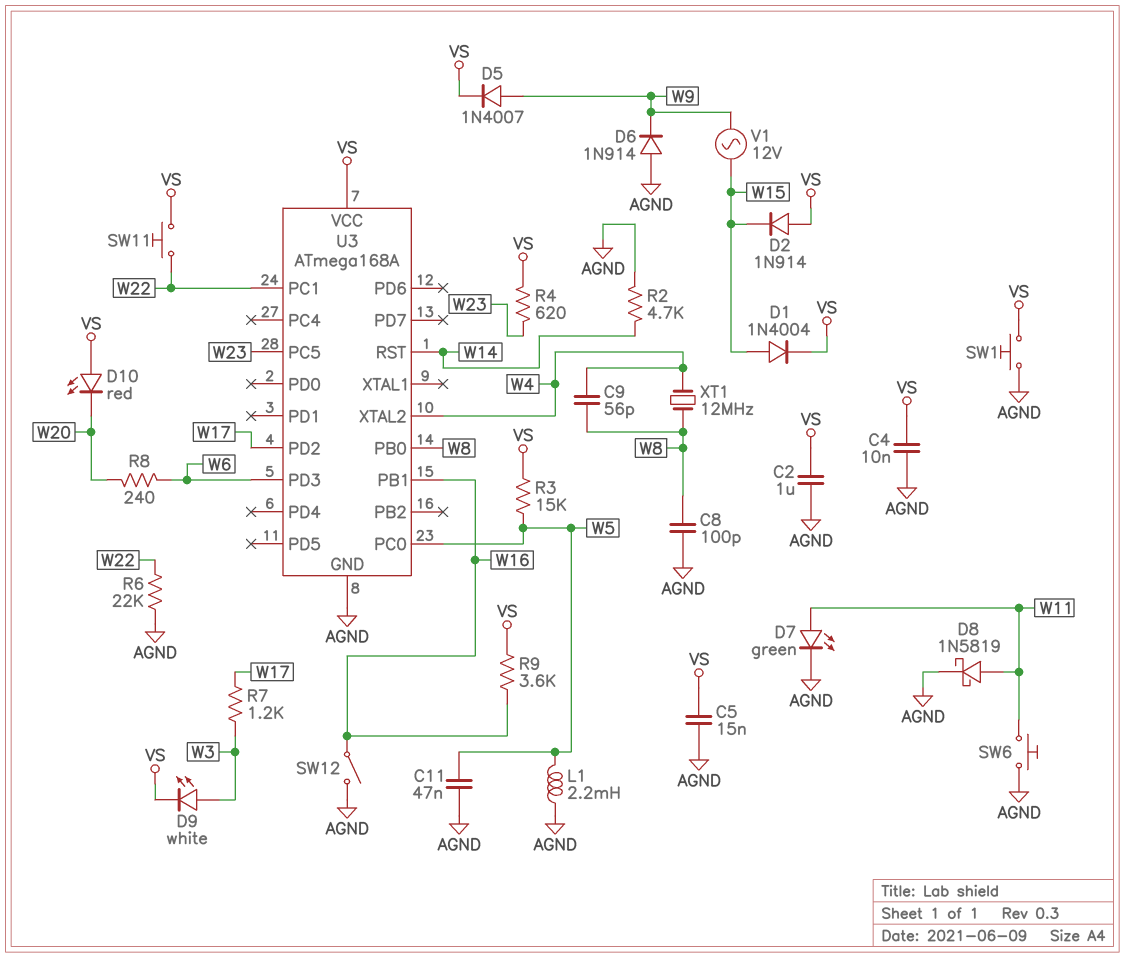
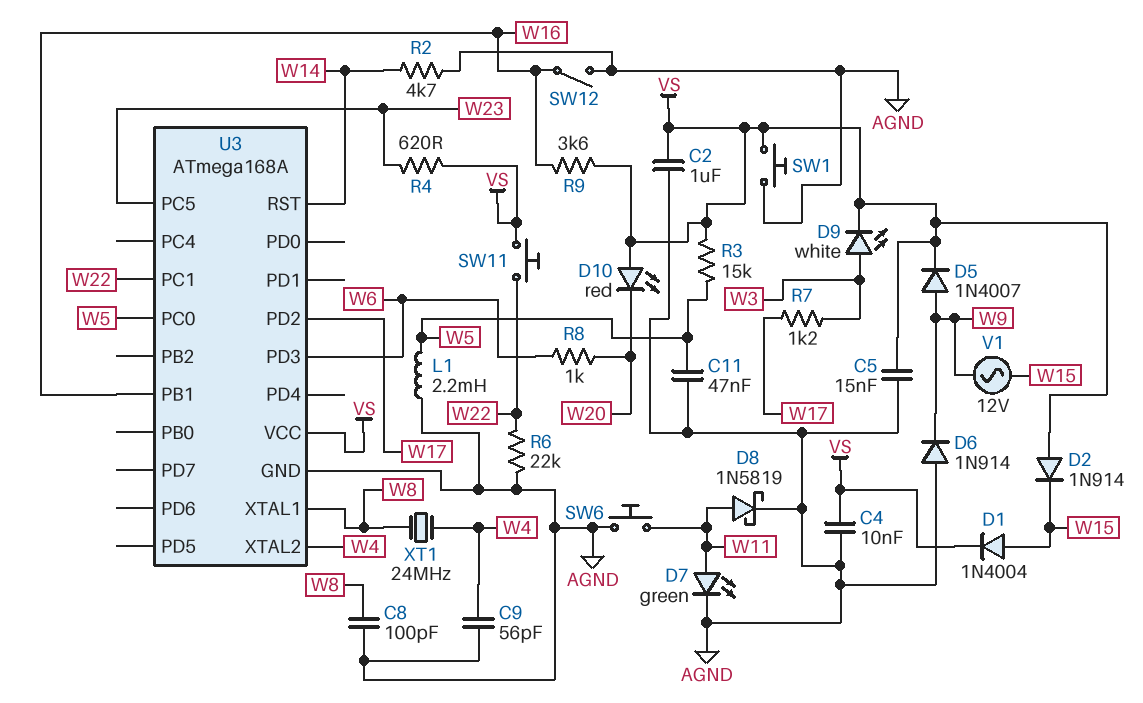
C9: 56pF (W4, W8) -> 56pF (AGND, W4)
R8: 240 (W6, W20) -> 1k (W6, W20)
U3 pin PB0: W8 -> none
U3 pin XTAL1: none -> W8
XT1: 12MHz (W4, W8) -> 24MHz (W4, W8)

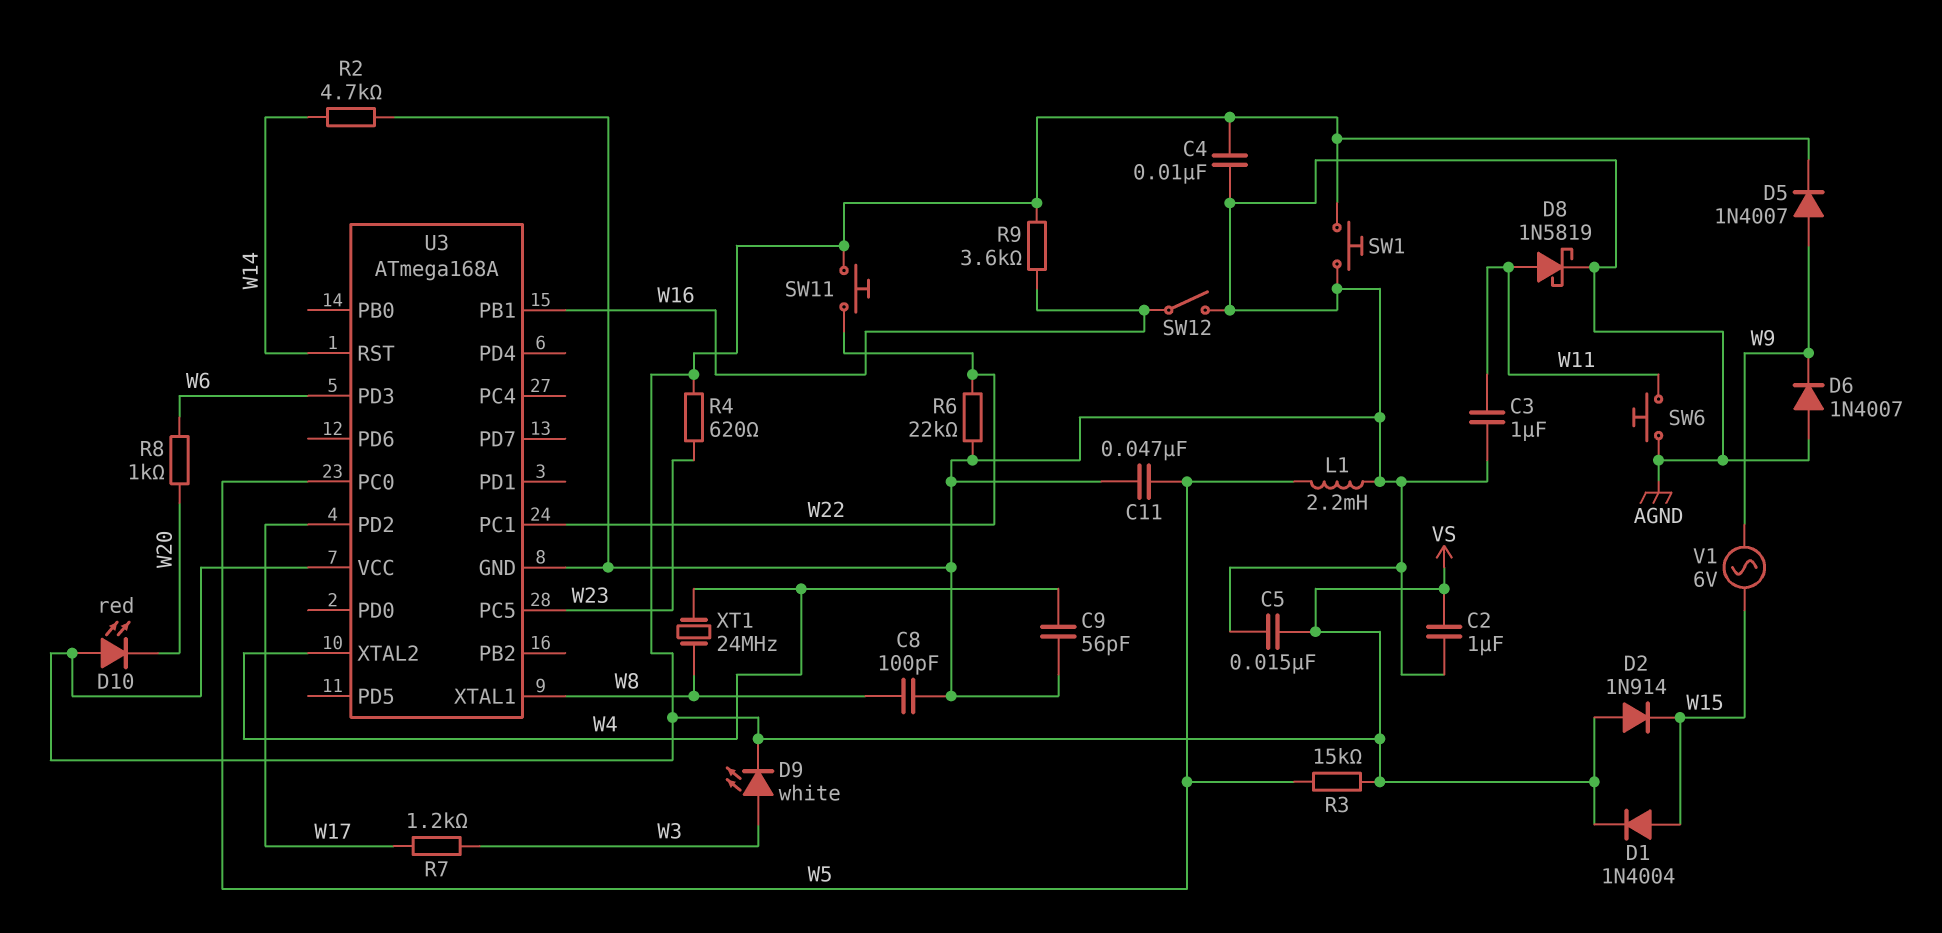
C3: none -> 1uF (AGND, W11)
D6: diode 1N914 (A AGND, K W9) -> diode 1N4007 (A AGND, K W9)
D7: LED green (A W11, K AGND) -> none
V1: AC 12V (W9, W15) -> AC 6V (W9, W15)

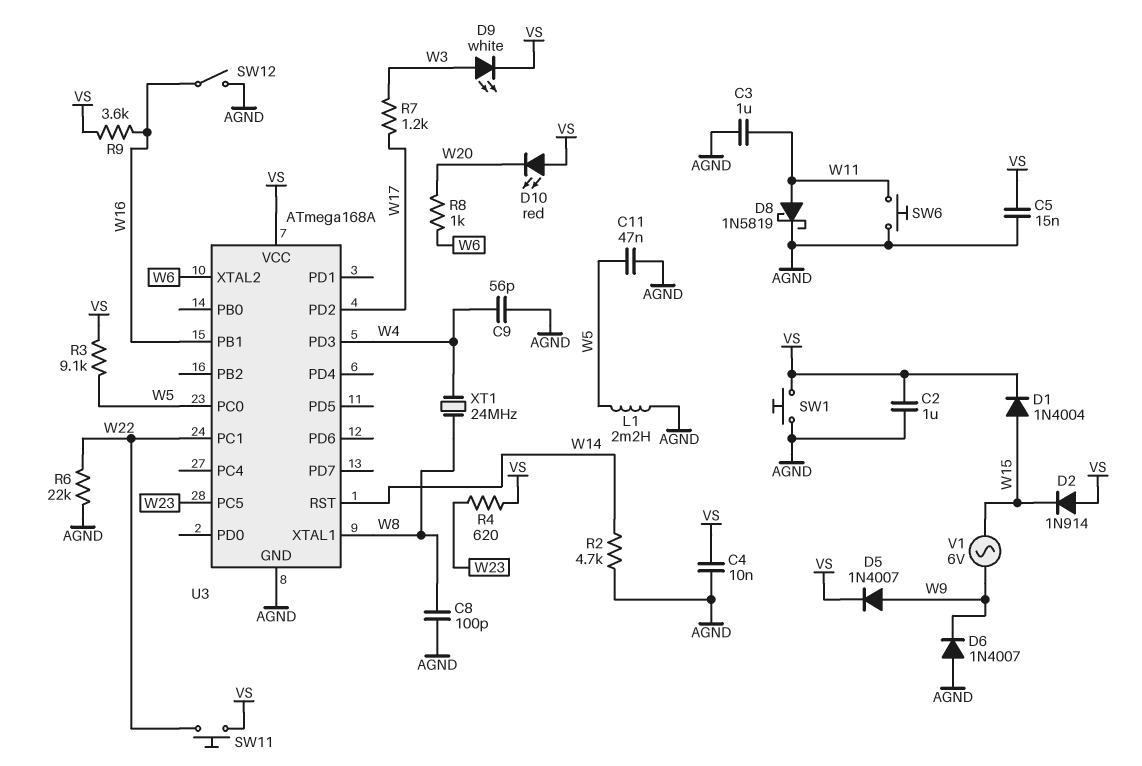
R3: 15k (VS, W5) -> 9.1k (VS, W5)
U3 pin PD3: W6 -> W4
U3 pin XTAL2: W4 -> W6

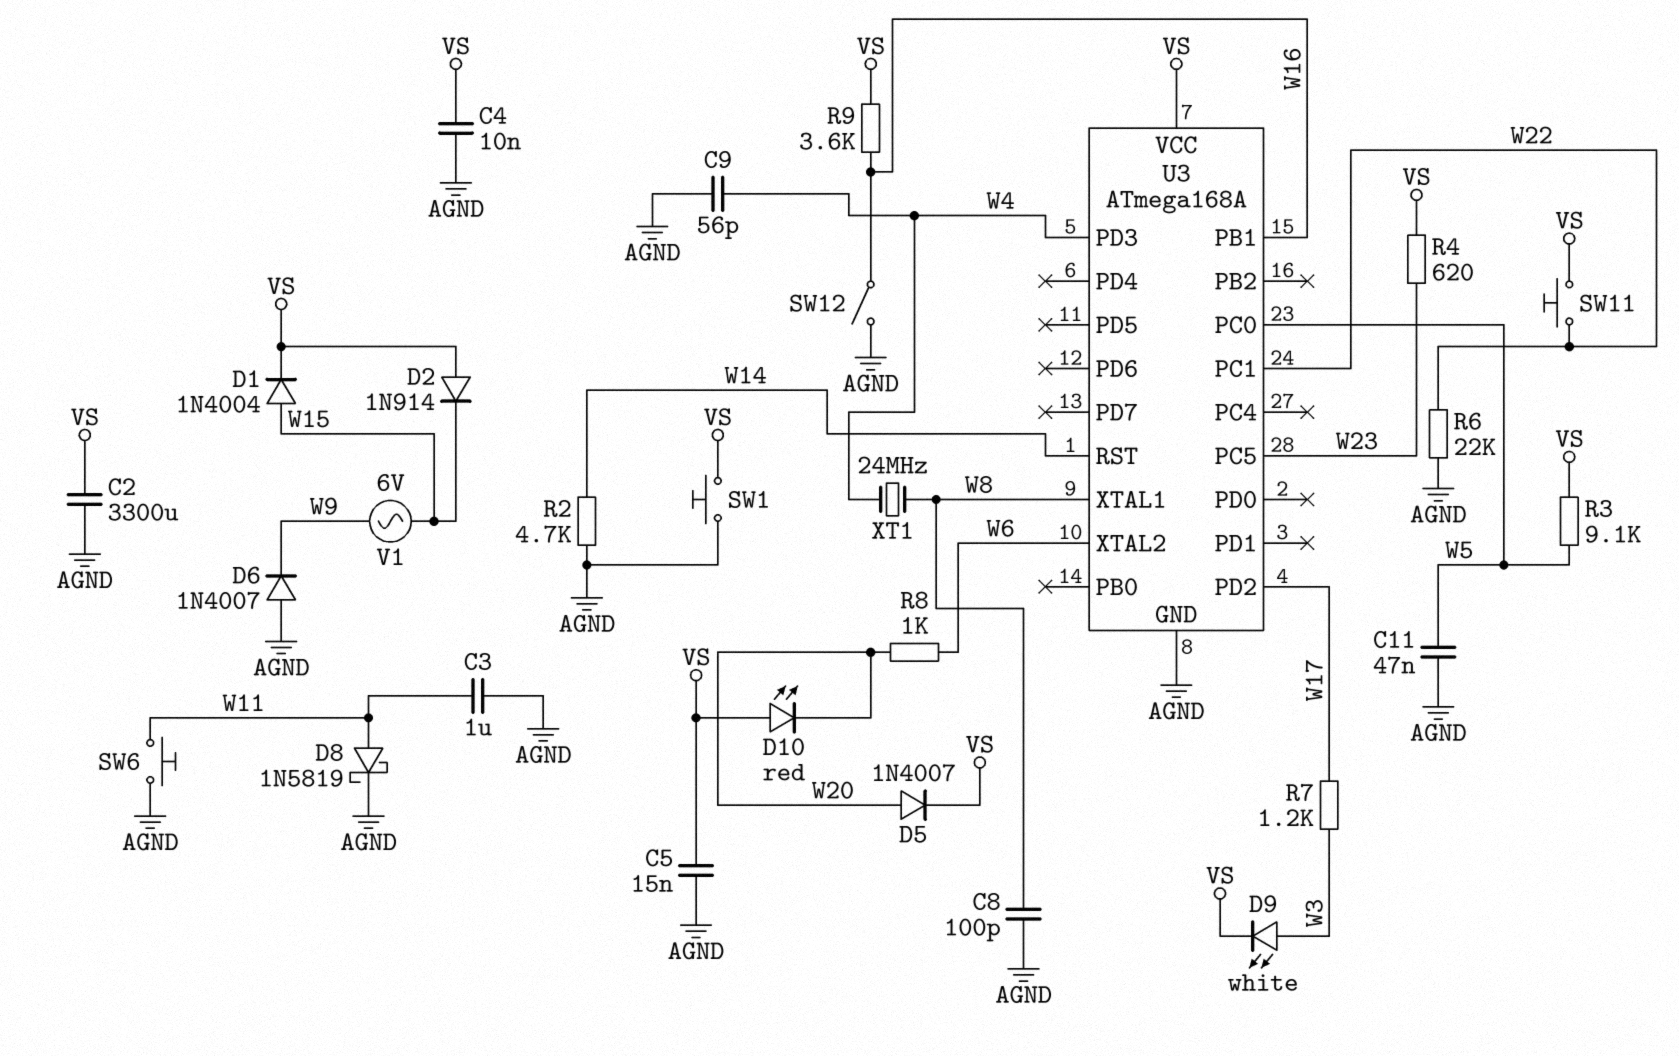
C2: 1uF (AGND, VS) -> 3300uF (AGND, VS)
D5: diode 1N4007 (A W9, K VS) -> diode 1N4007 (A W20, K VS)
L1: 2.2mH (AGND, W5) -> none

